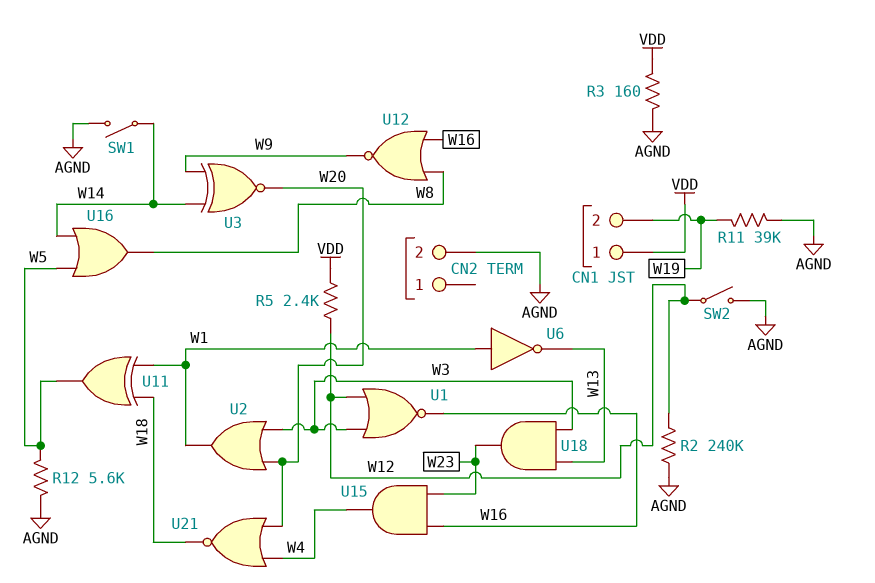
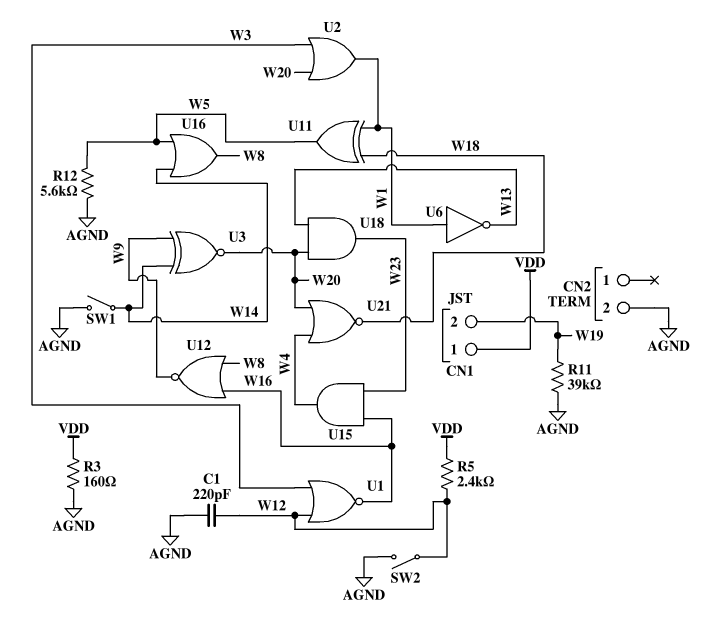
C1: none -> 220pF (AGND, W12)
R2: 240k (AGND, W12) -> none
U18: AND (in W3, in W13, out W23) -> AND (in W13, in W20, out W23)

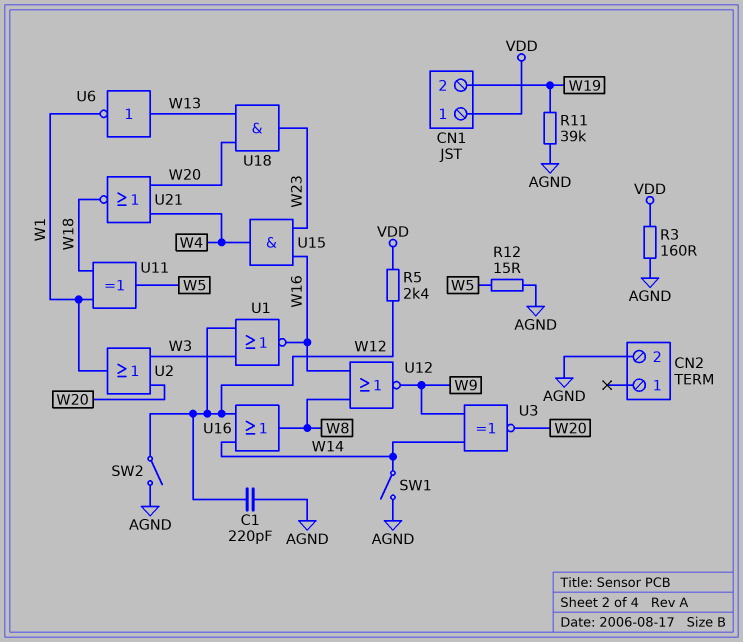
R12: 5.6k (AGND, W5) -> 15 (AGND, W5)
U6: NOT (in W1, out W13) -> NOT (in W13, out W1)
U16: OR (in W5, in W14, out W8) -> OR (in W12, in W14, out W8)

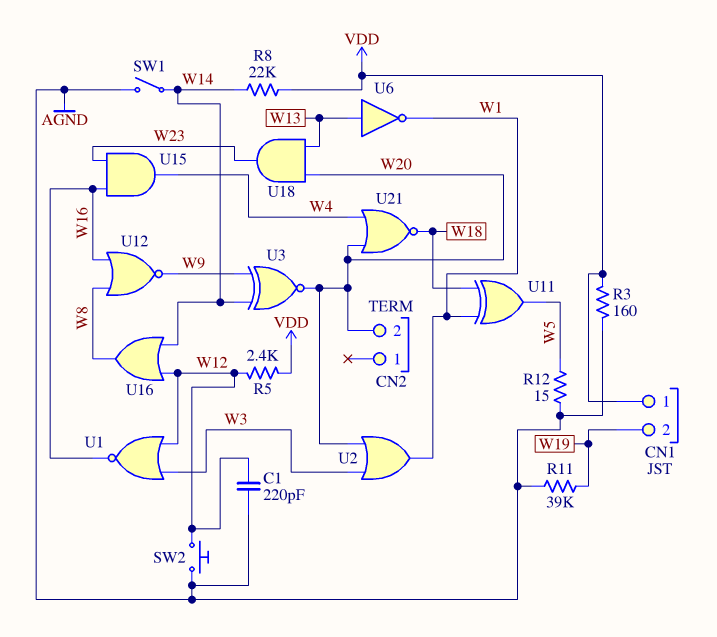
CN2 pin 2: AGND -> W20
R8: none -> 22k (VDD, W14)
SW2: switch (AGND, W12) -> button (AGND, W12)

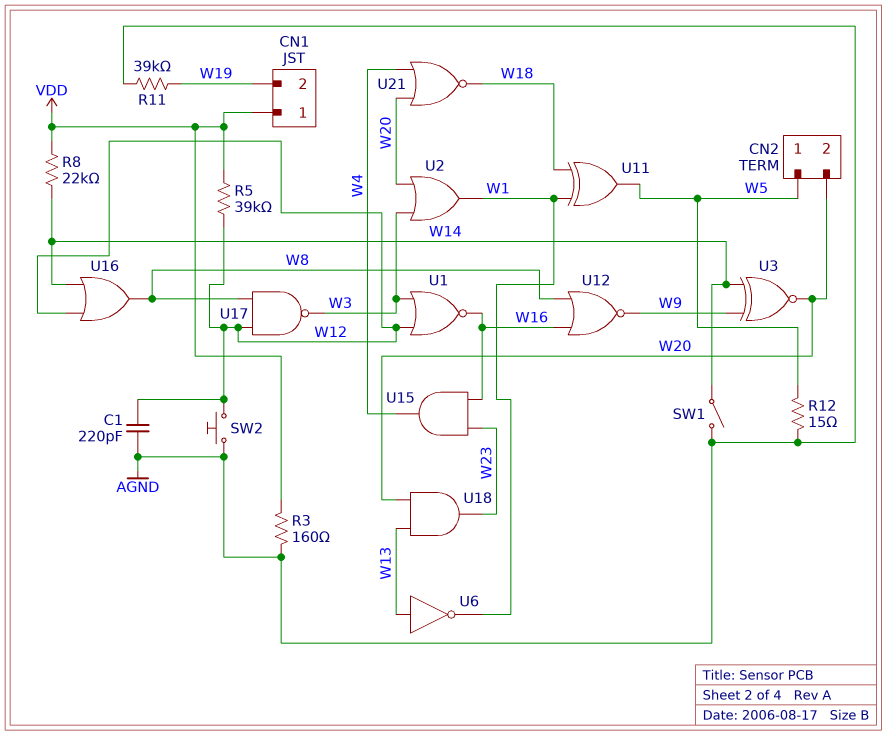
CN2 pin 1: none -> W5
R5: 2.4k (VDD, W12) -> 39k (VDD, W12)
U17: none -> NAND (in W8, in W12, out W3)

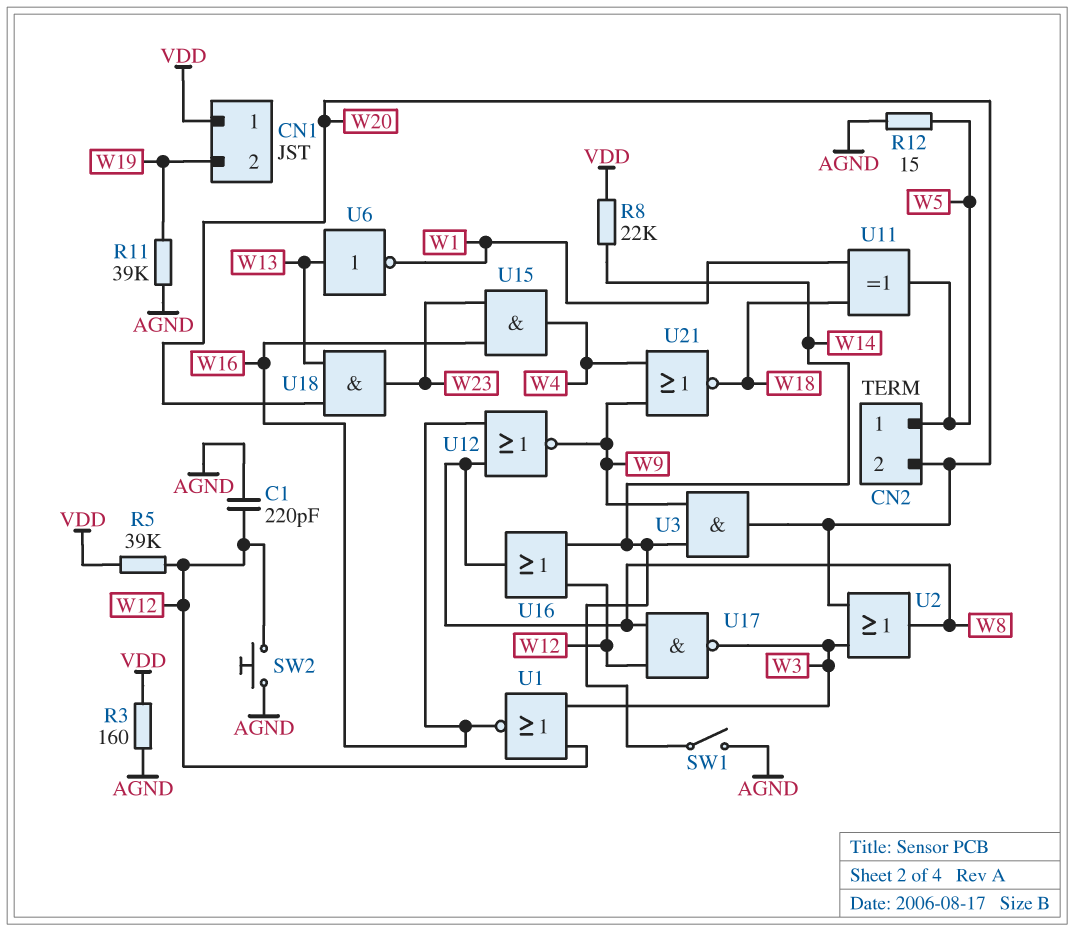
U2: OR (in W3, in W20, out W1) -> OR (in W3, in W20, out W8)
U3: XNOR (in W9, in W14, out W20) -> AND (in W9, in W14, out W20)
U21: NOR (in W4, in W20, out W18) -> NOR (in W4, in W9, out W18)

